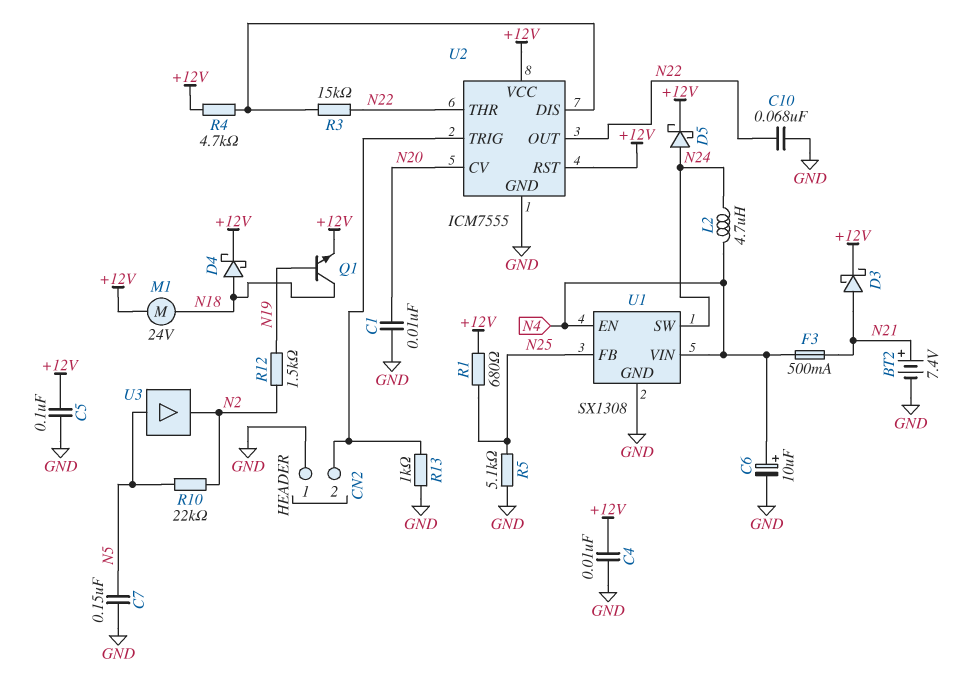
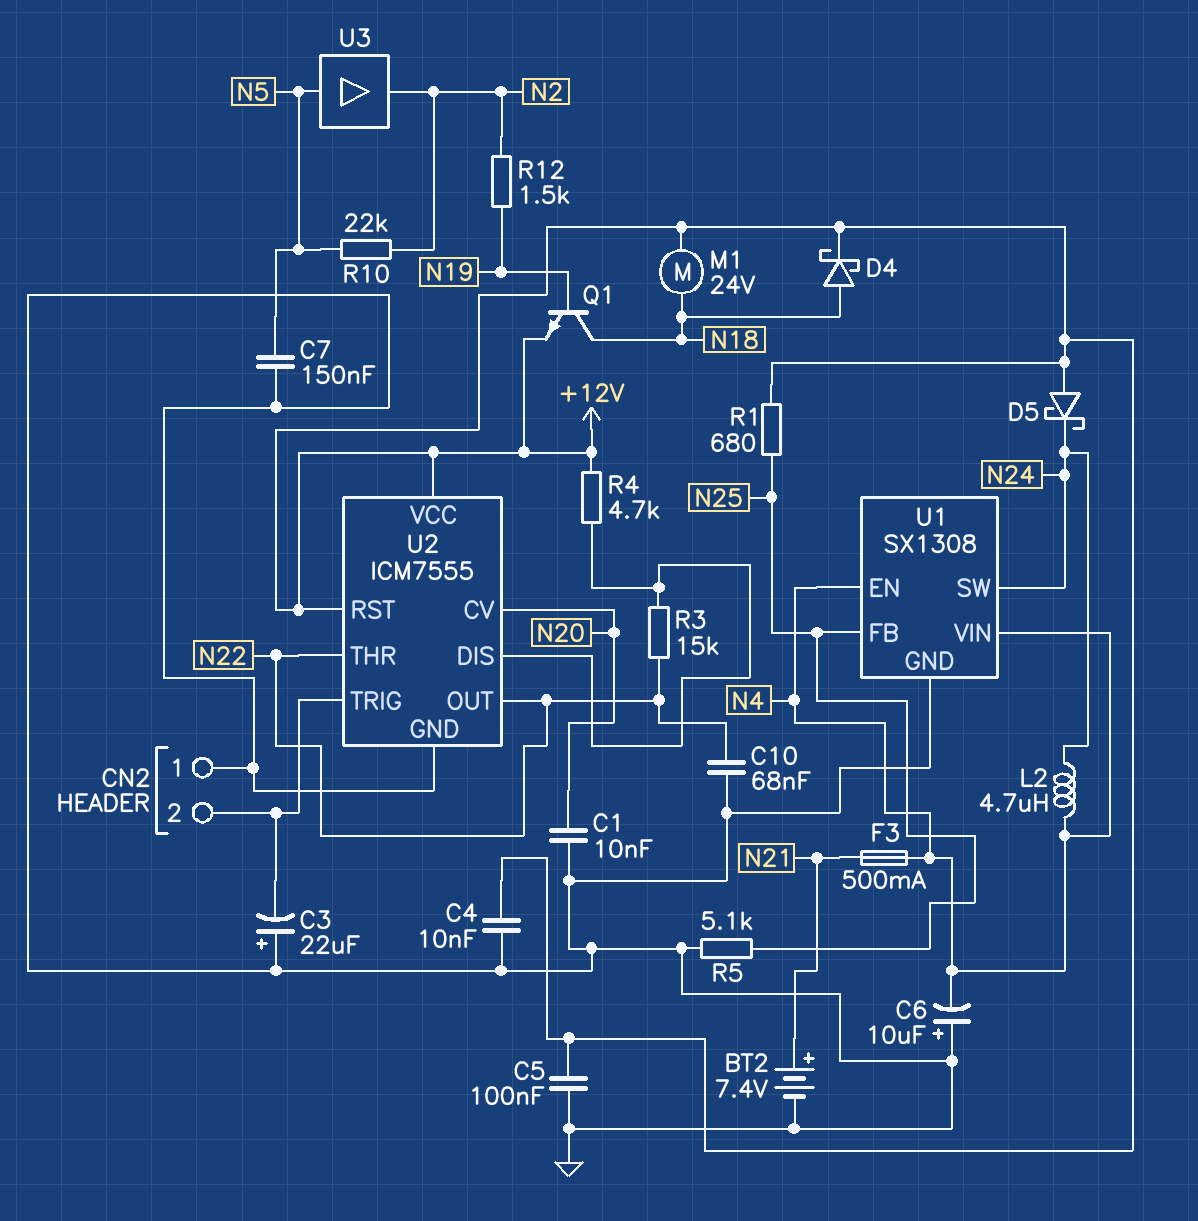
C3: none -> 22uF (plus GND, minus CN2/2)
C6: 10uF (plus N4, minus GND) -> 10uF (plus GND, minus N4)
D3: schottky (A N21, K +12V) -> none
D5: schottky (A N24, K +12V) -> schottky (A +12V, K N24)
R13: 1k (CN2/2, GND) -> none

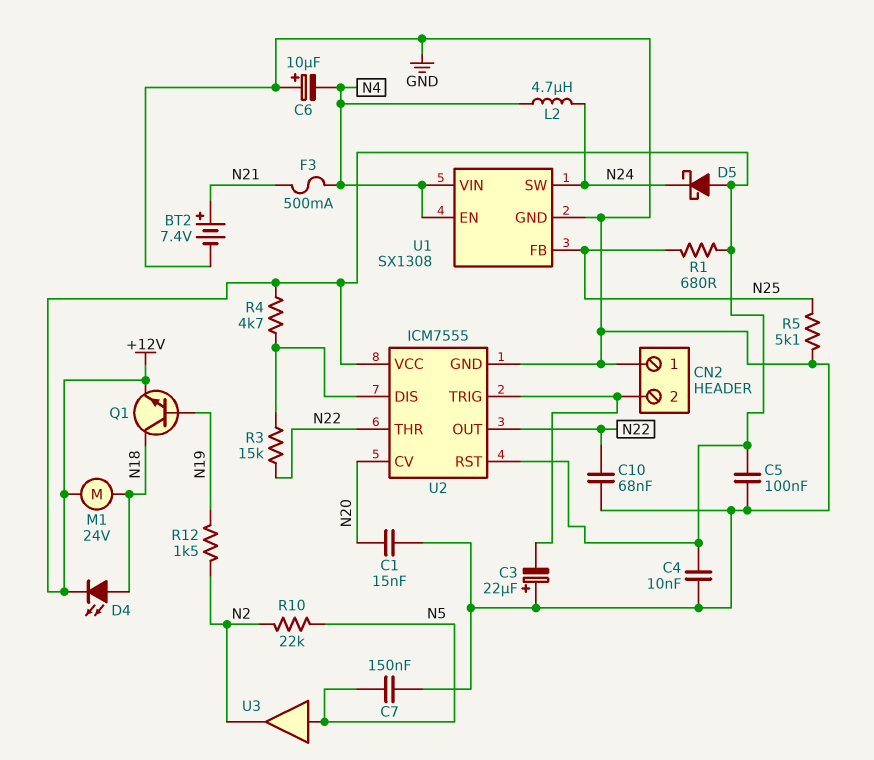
C1: 10nF (GND, N20) -> 15nF (GND, N20)
D4: schottky (A N18, K +12V) -> LED (A N18, K +12V)

